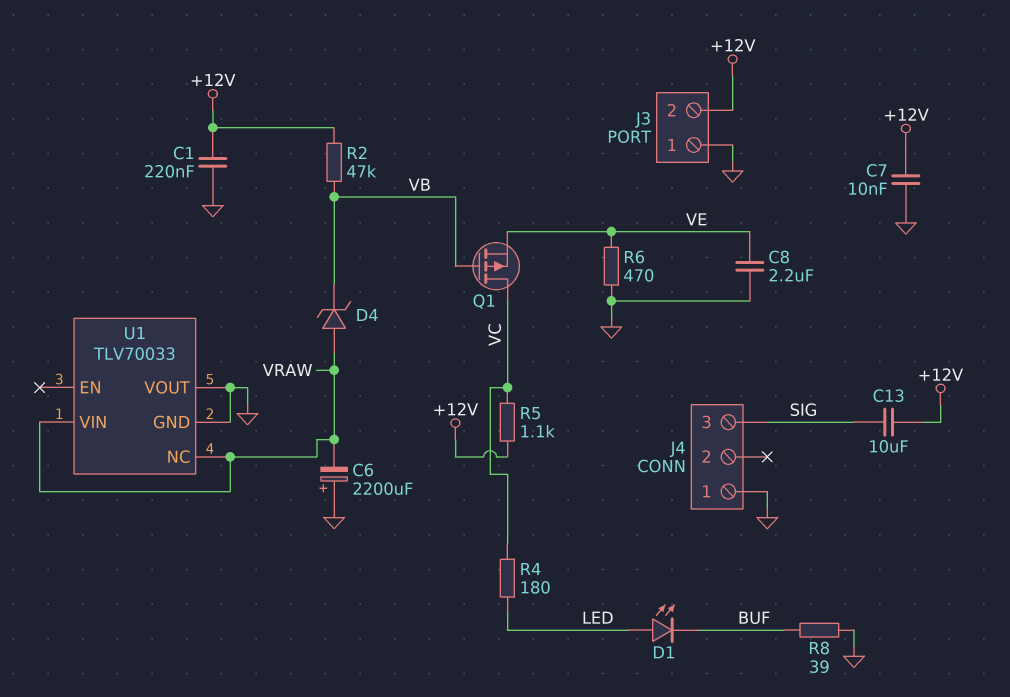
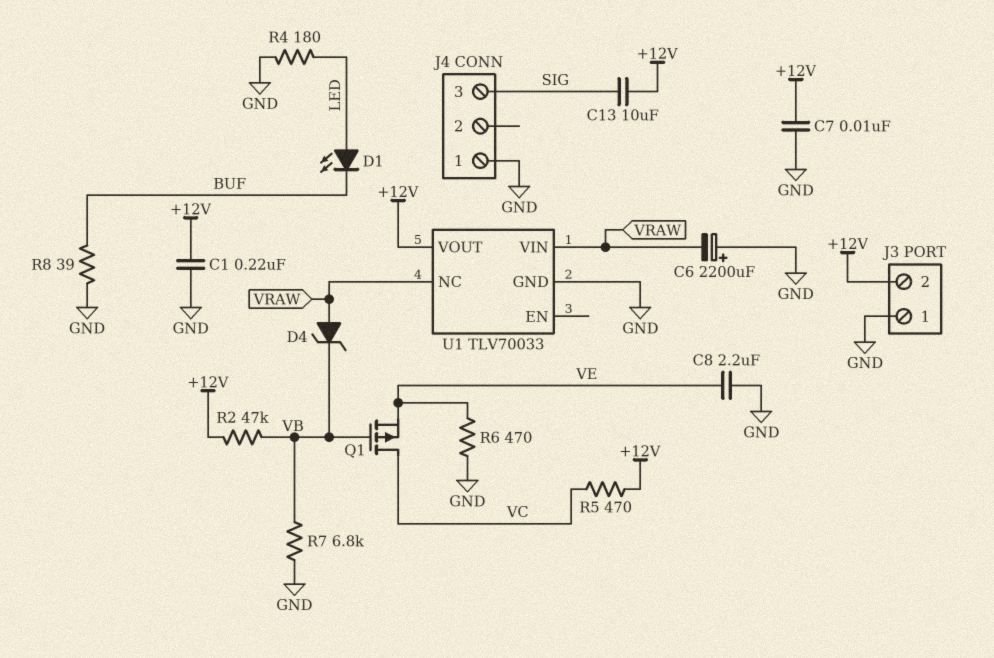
R4: 180 (LED, VC) -> 180 (GND, LED)
R5: 1.1k (+12V, VC) -> 470 (+12V, VC)
R7: none -> 6.8k (GND, VB)
U1 pin VOUT: GND -> +12V

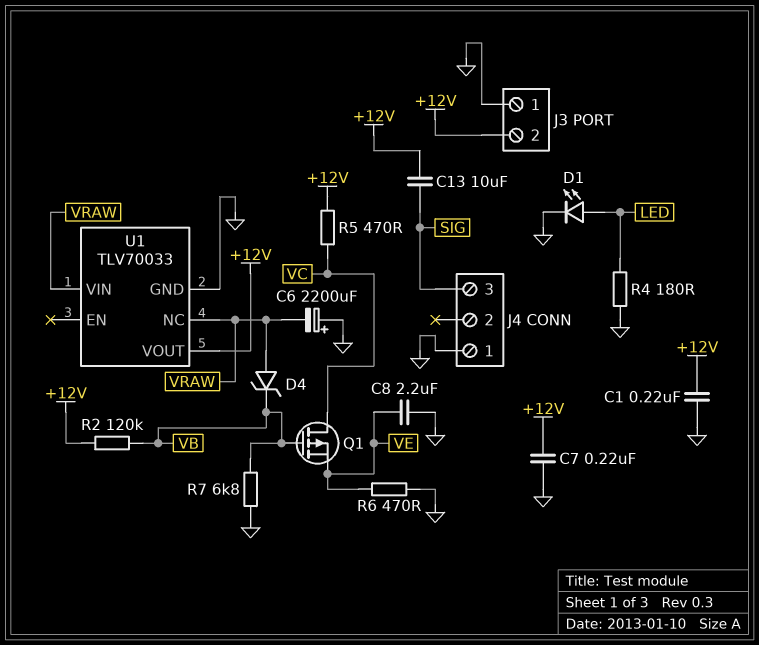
C7: 10nF (+12V, GND) -> 220nF (+12V, GND)
D1: LED (A LED, K BUF) -> LED (A LED, K GND)
R2: 47k (+12V, VB) -> 120k (+12V, VB)
R8: 39 (BUF, GND) -> none

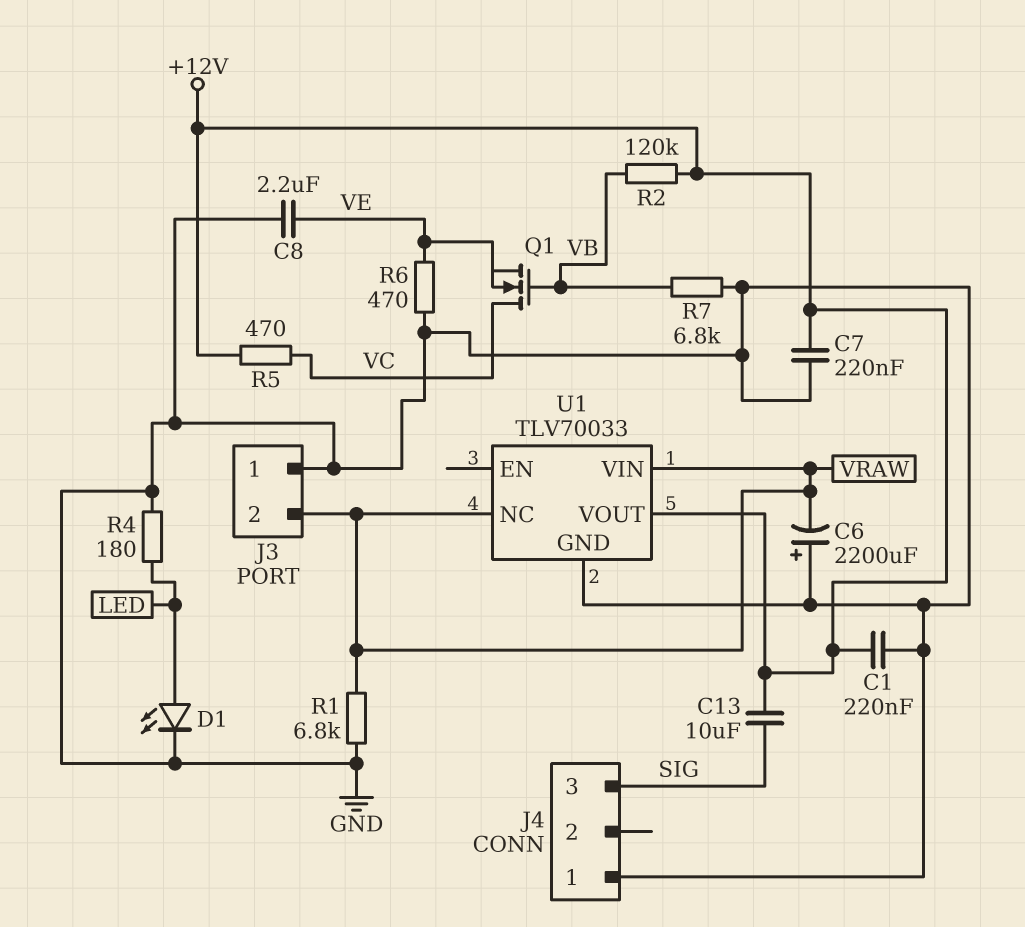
D4: zener (A VRAW, K VB) -> none
J3 pin 2: +12V -> VRAW
Q1: PMOS (G VB, D VC, S VE) -> NMOS (G VB, D VC, S VE)
R1: none -> 6.8k (GND, VRAW)

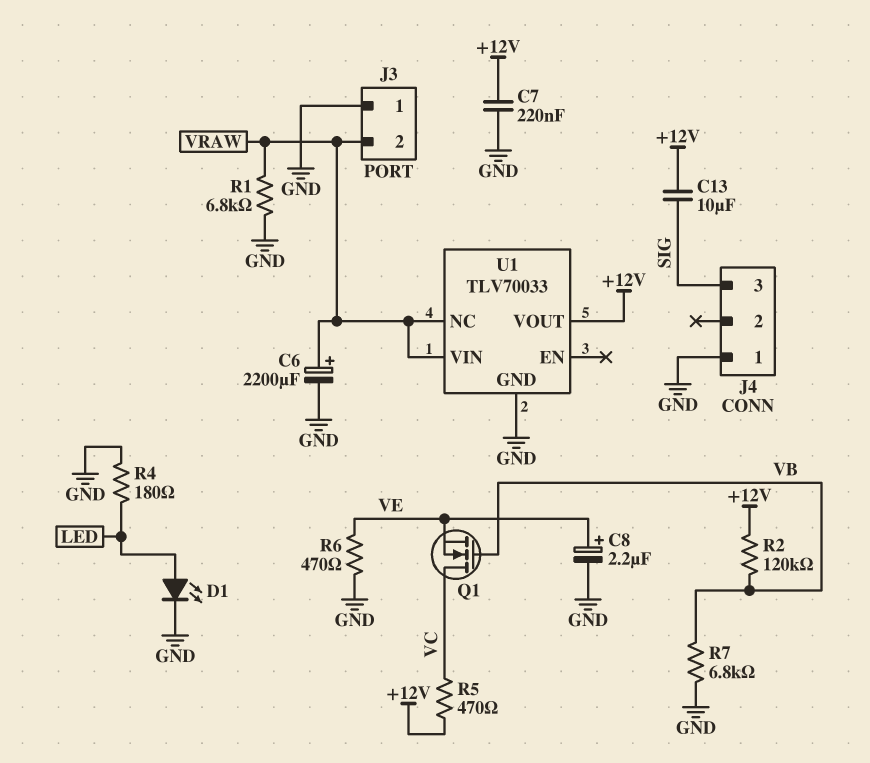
C1: 220nF (+12V, GND) -> none
C6: 2200uF (plus GND, minus VRAW) -> 2200uF (plus VRAW, minus GND)
C8: 2.2uF (GND, VE) -> 2.2uF (plus VE, minus GND)

